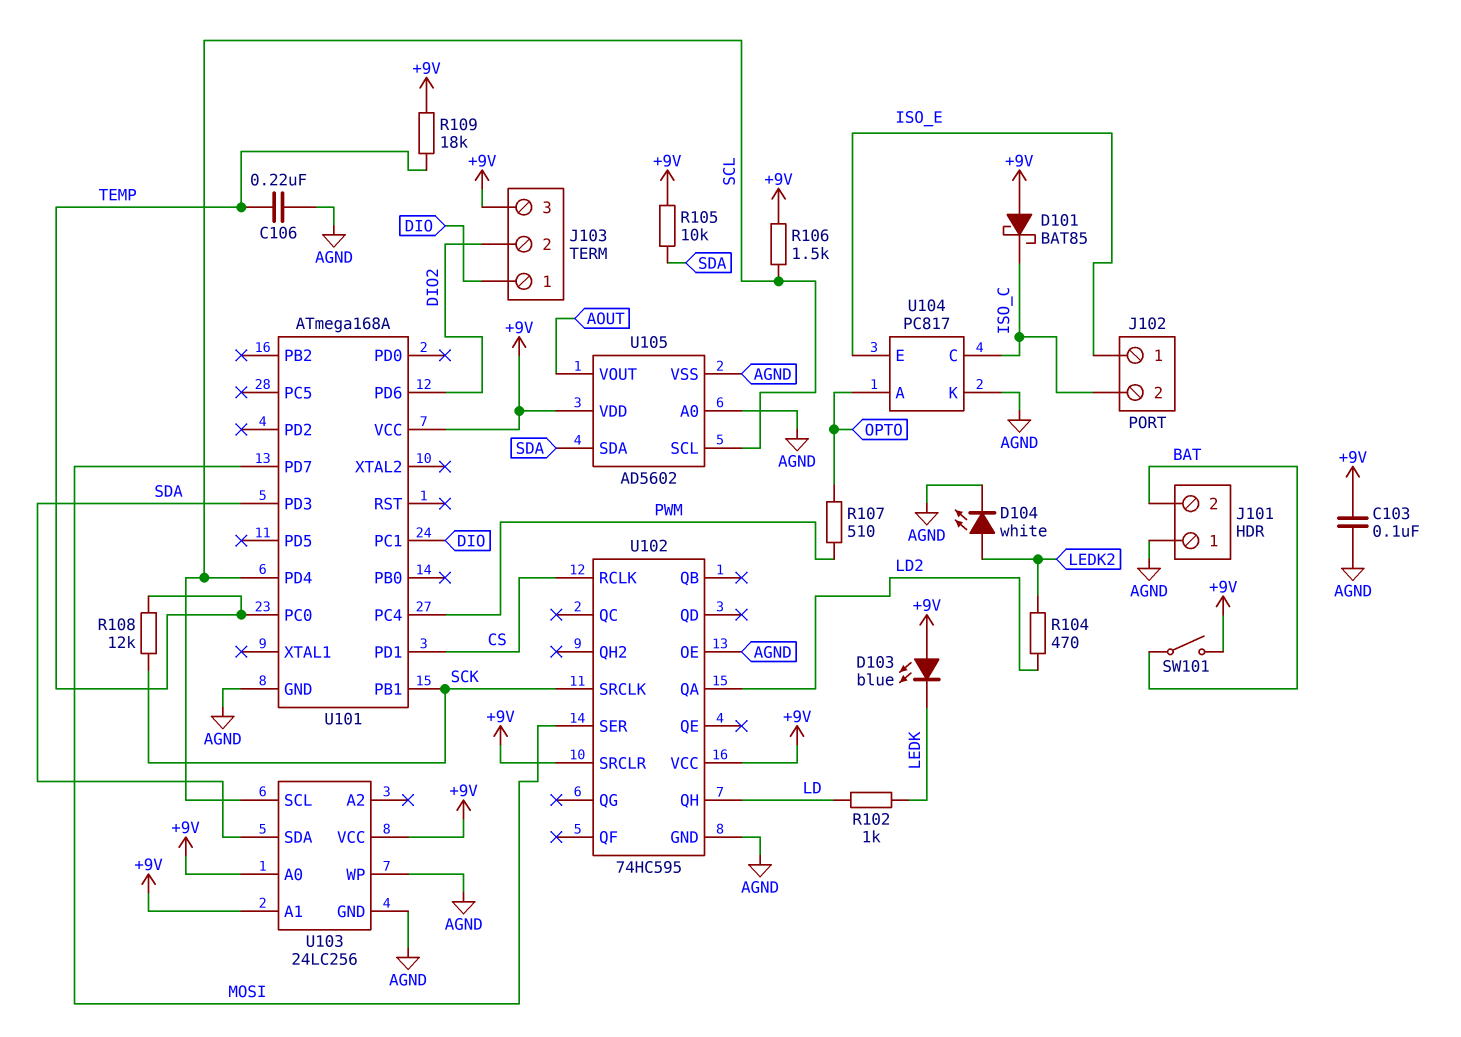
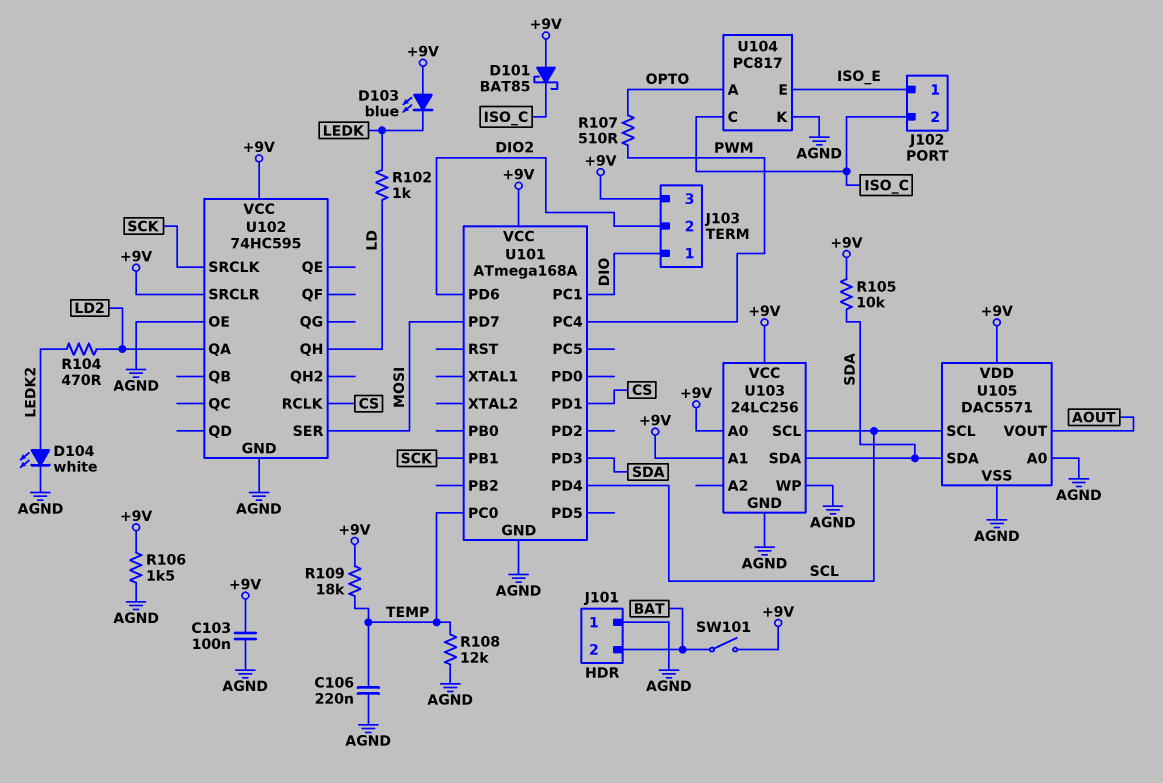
R106: 1.5k (+9V, SCL) -> 1.5k (+9V, AGND)
R108: 12k (SCK, TEMP) -> 12k (AGND, TEMP)
U105: AD5602 -> DAC5571

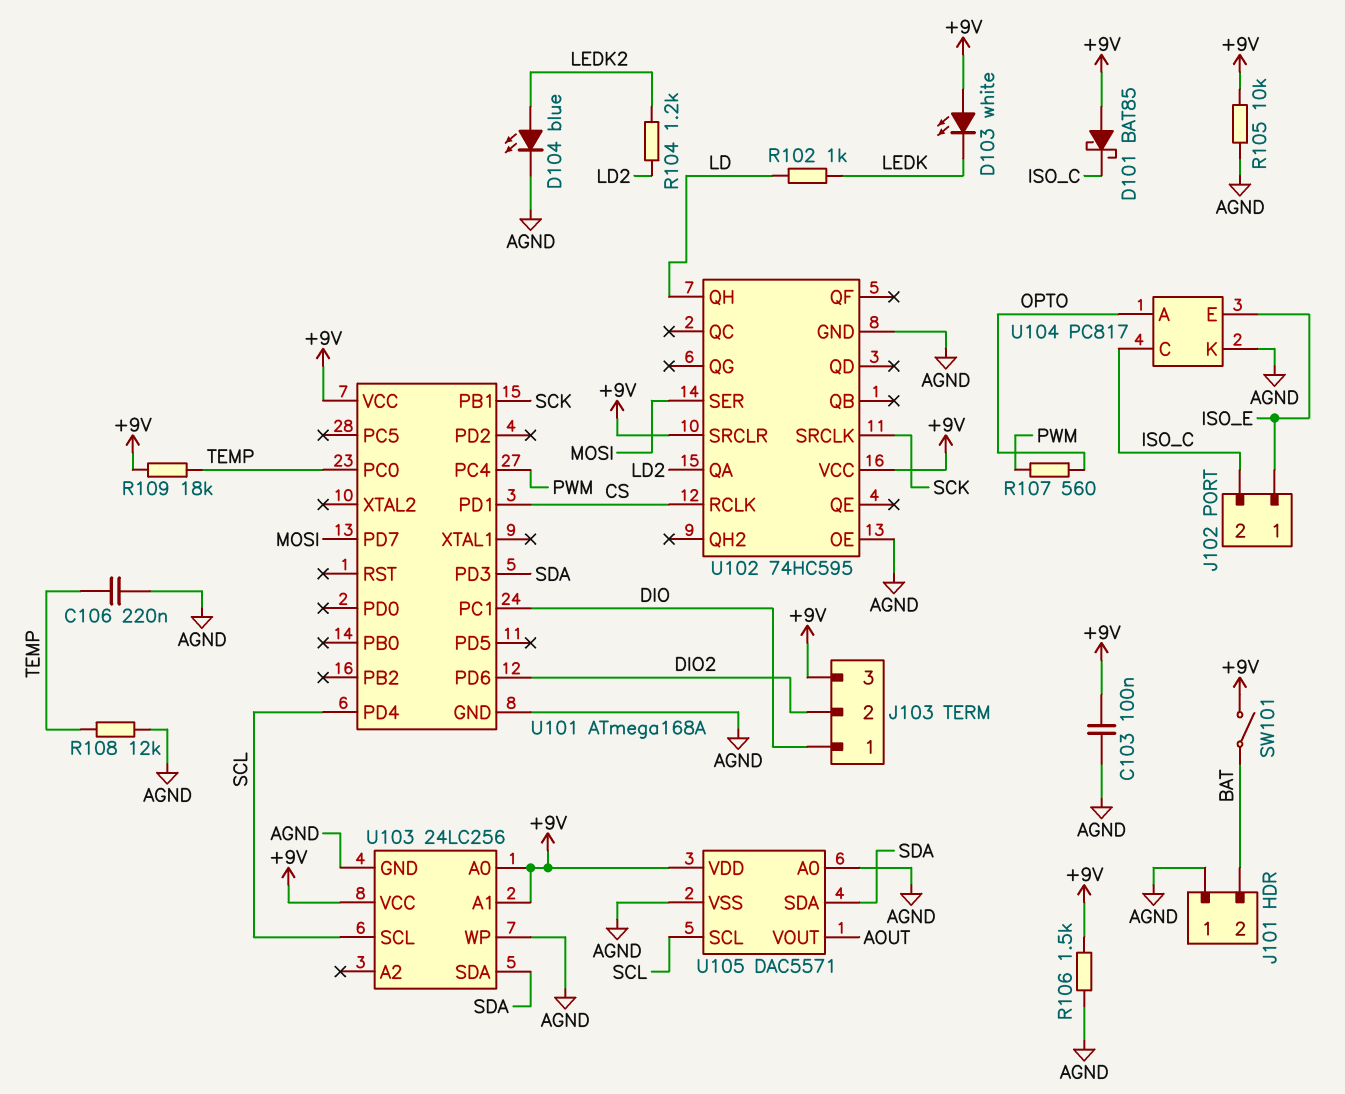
D103: LED blue (A +9V, K LEDK) -> LED white (A +9V, K LEDK)
D104: LED white (A LEDK2, K AGND) -> LED blue (A LEDK2, K AGND)
R104: 470 (LD2, LEDK2) -> 1.2k (LD2, LEDK2)
R105: 10k (+9V, SDA) -> 10k (+9V, AGND)
R107: 510 (OPTO, PWM) -> 560 (OPTO, PWM)

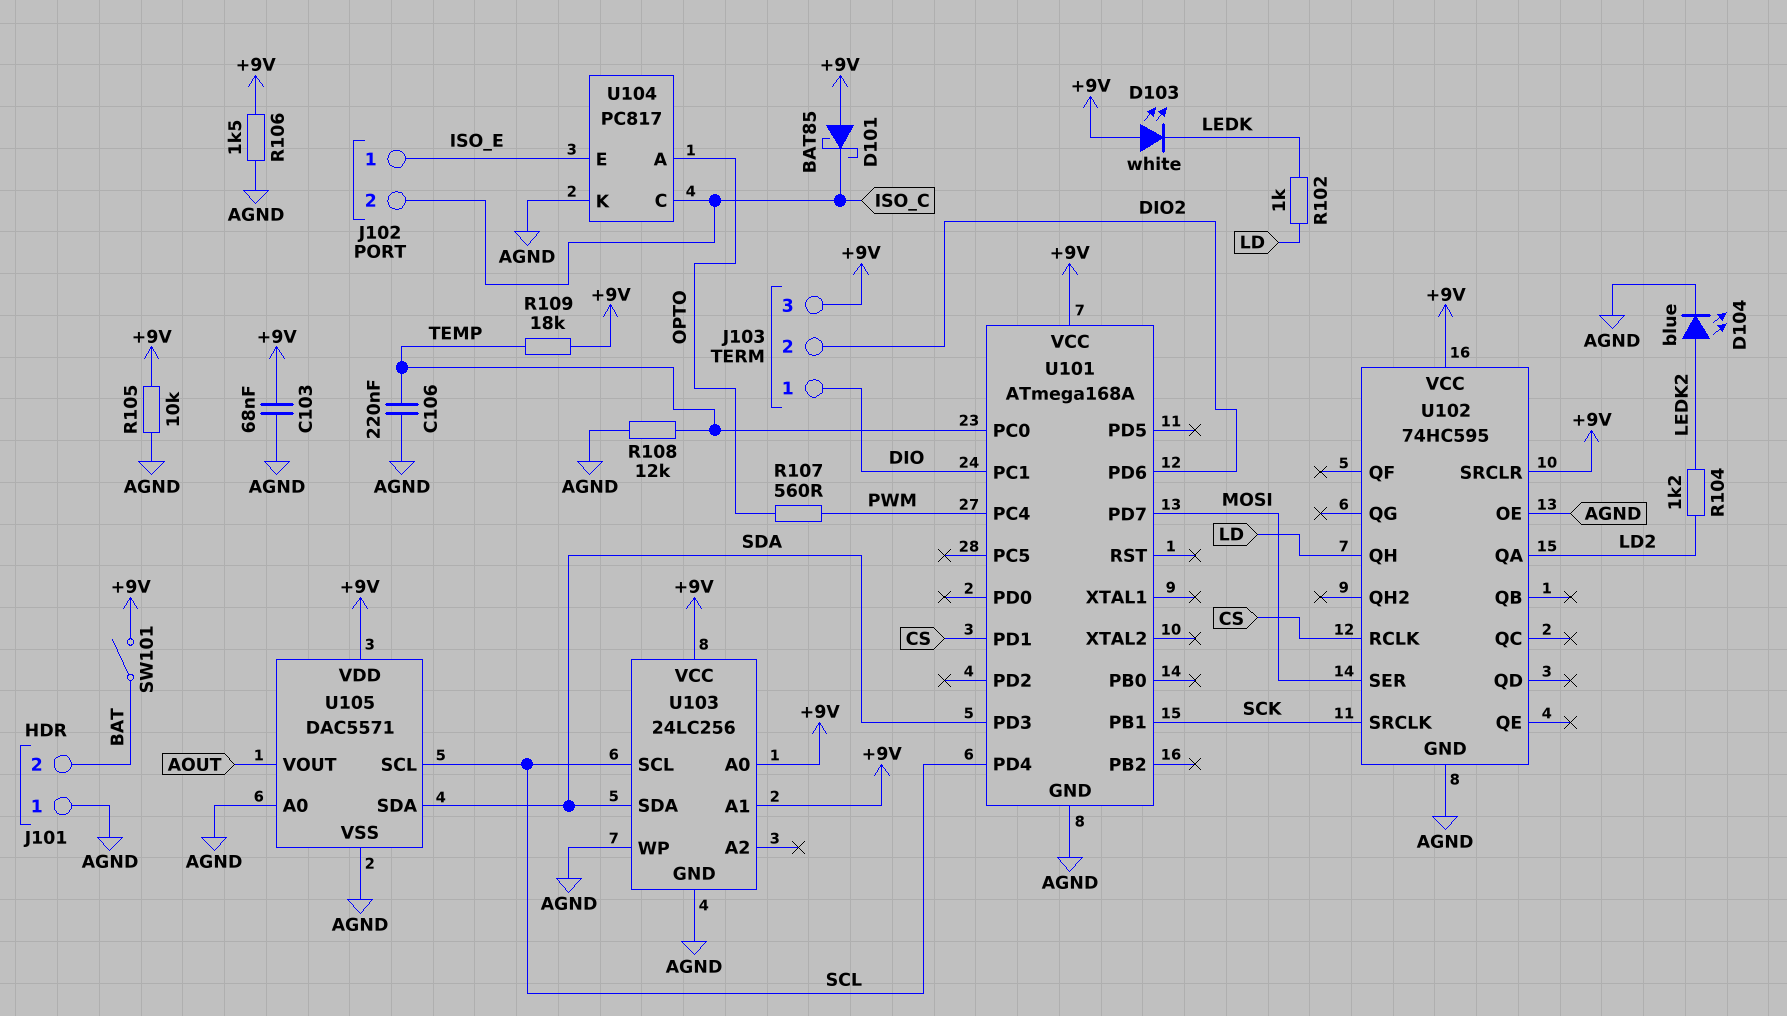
C103: 100nF (+9V, AGND) -> 68nF (+9V, AGND)

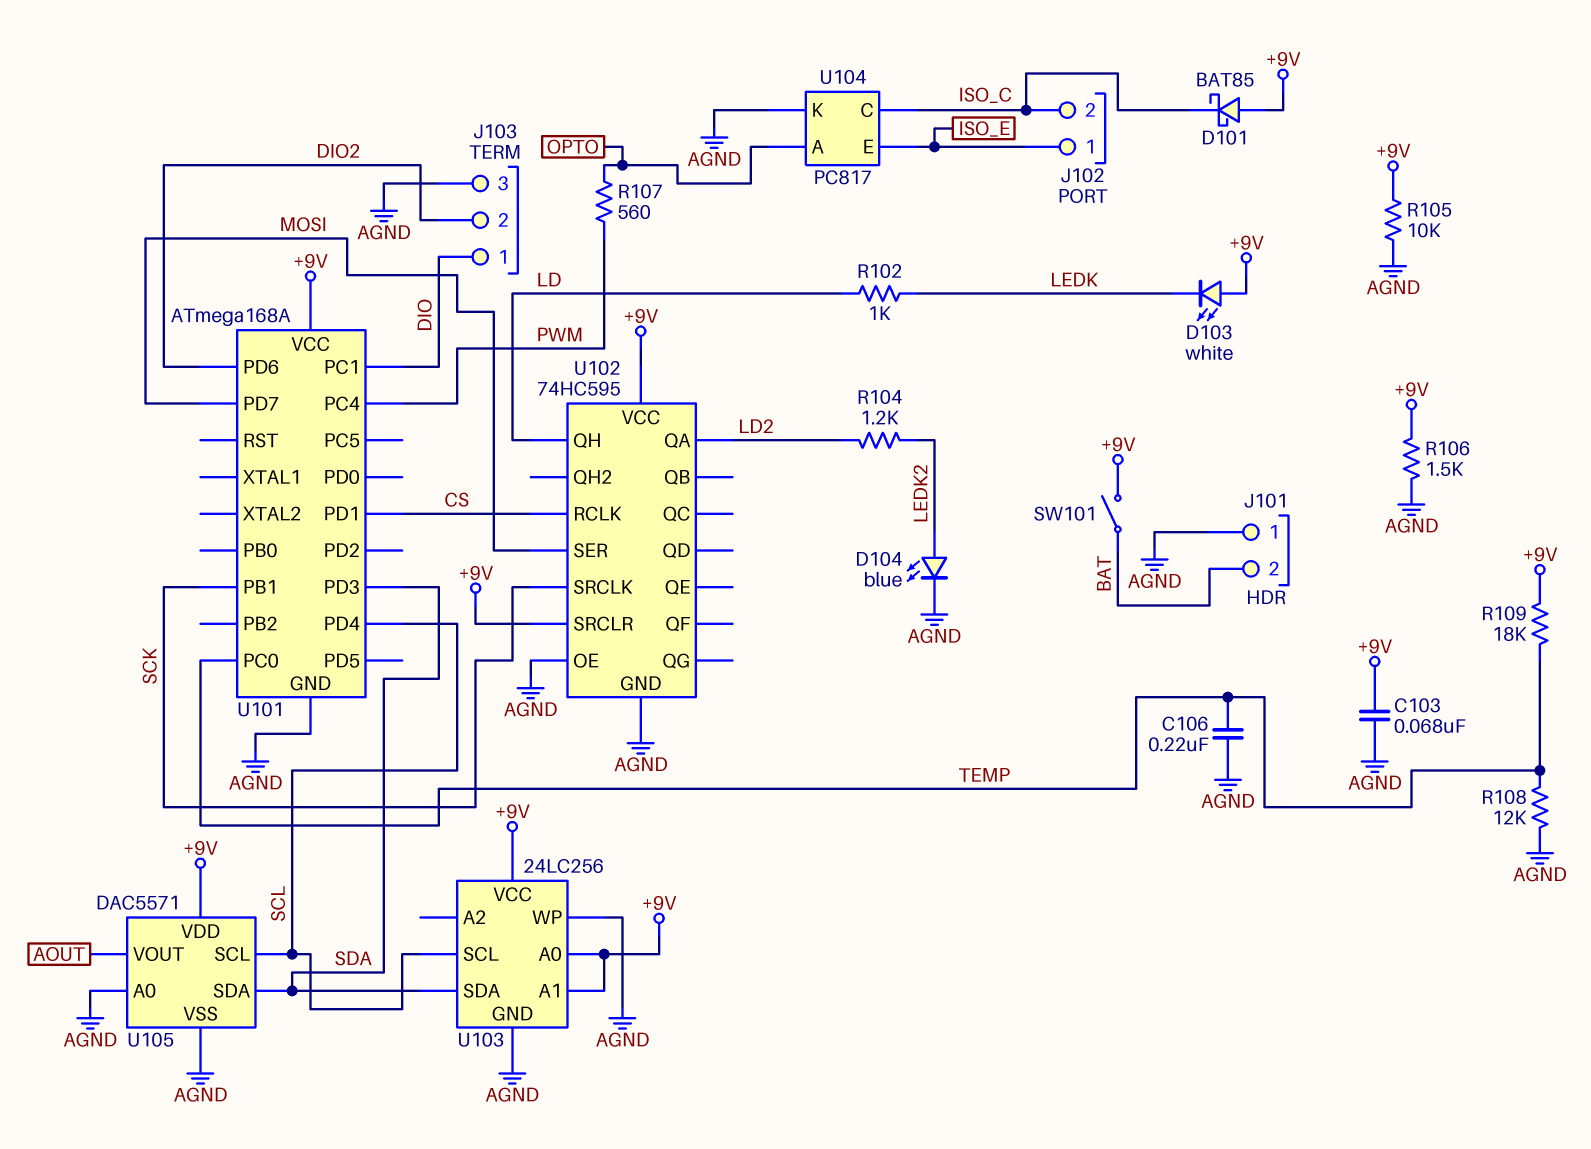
J103 pin 3: +9V -> AGND

